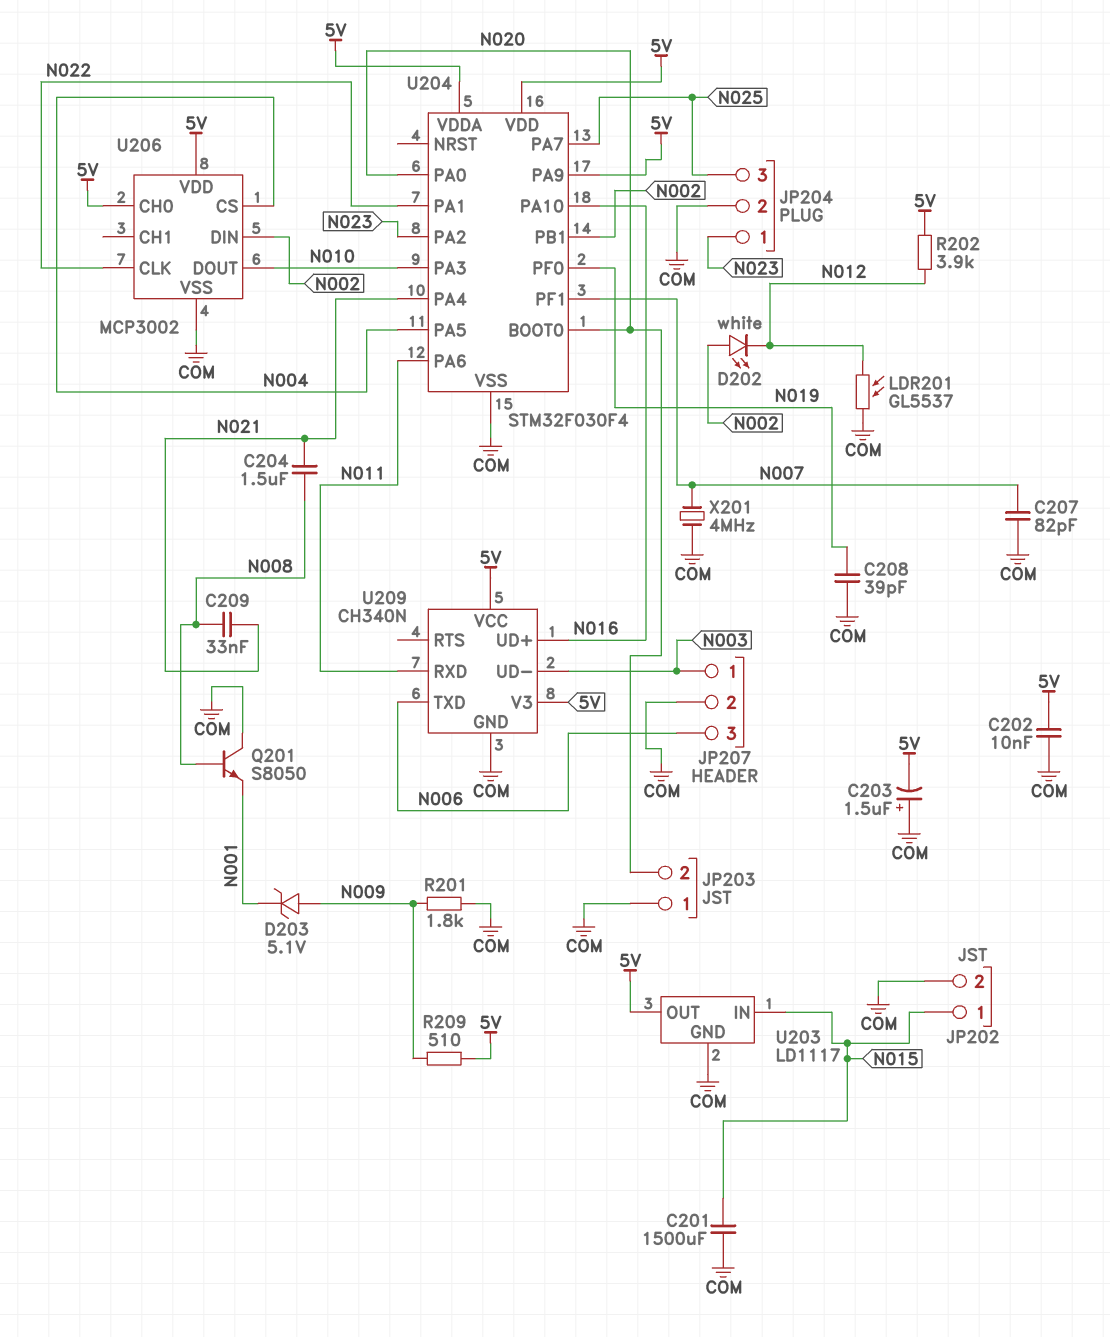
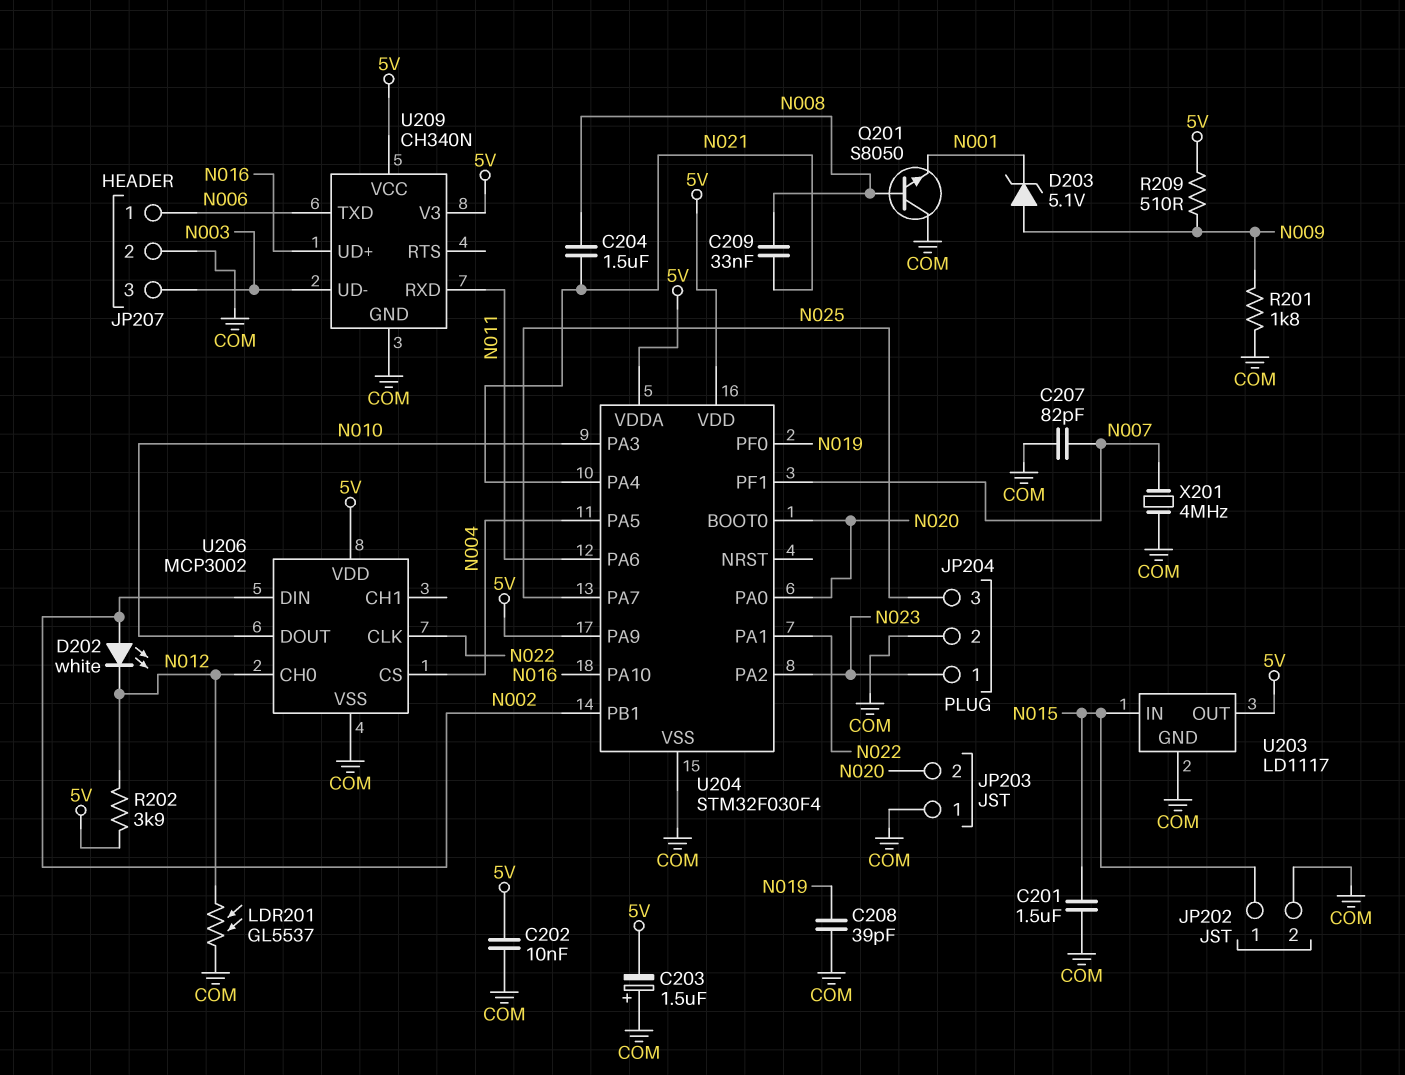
C201: 1500uF (COM, N015) -> 1.5uF (COM, N015)
JP207 pin 1: N003 -> N006
JP207 pin 3: N006 -> N003
U206 pin CH0: 5V -> N012

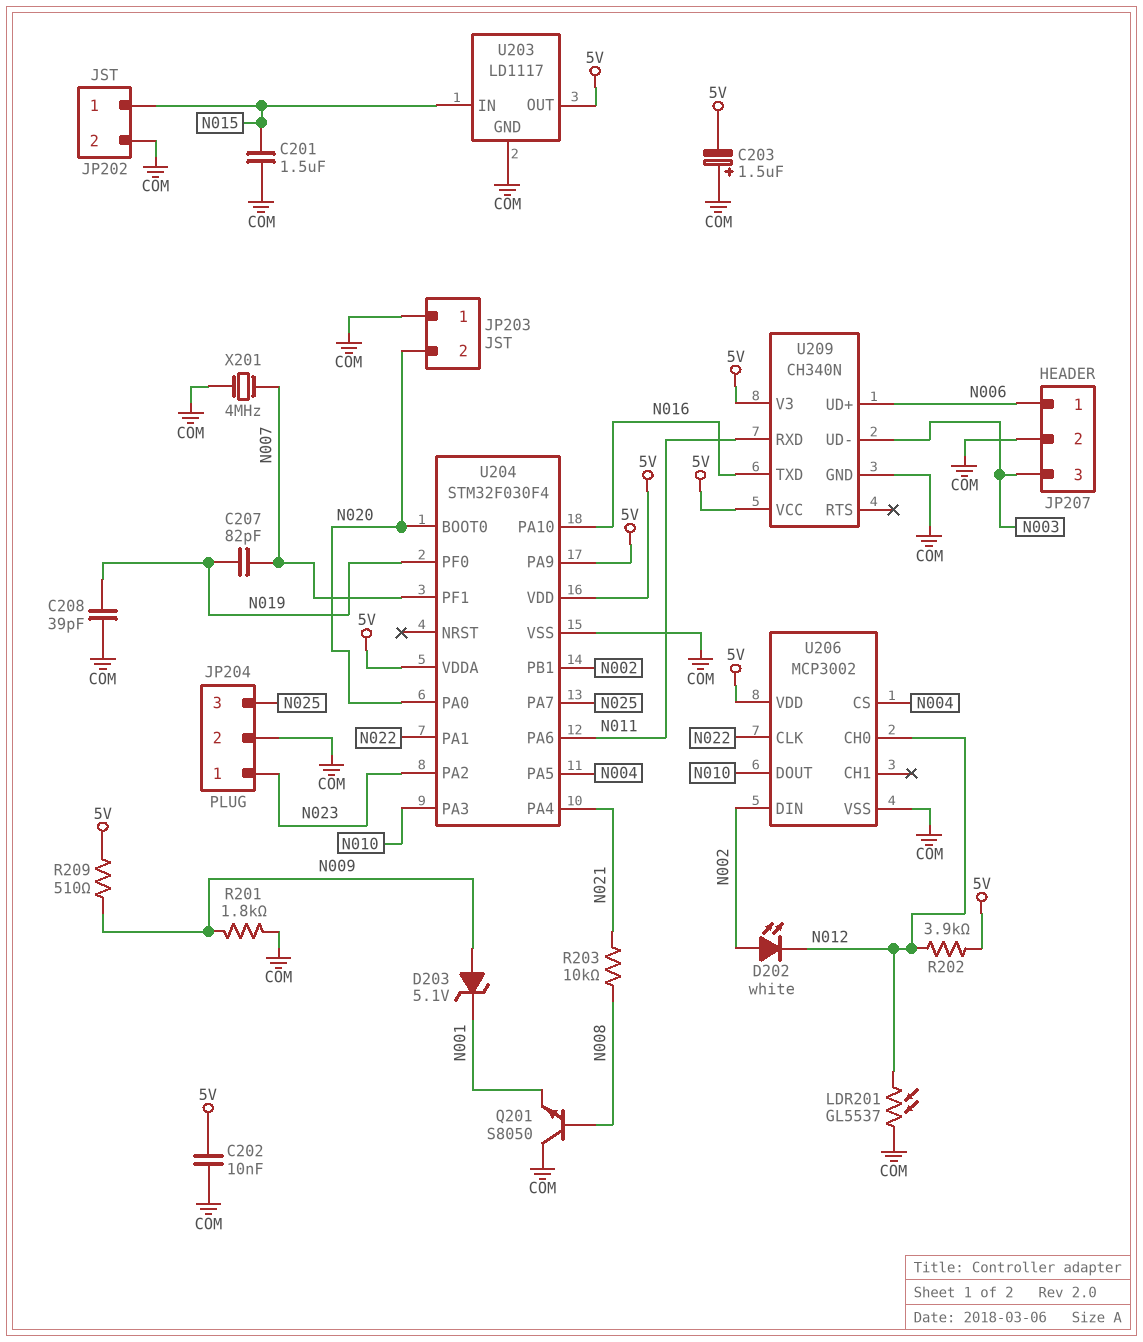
C204: 1.5uF (N008, N021) -> none
C207: 82pF (COM, N007) -> 82pF (N007, N019)
C209: 33nF (N008, N021) -> none
R203: none -> 10k (N008, N021)
U209 pin TXD: N006 -> N016
U209 pin UD+: N016 -> N006

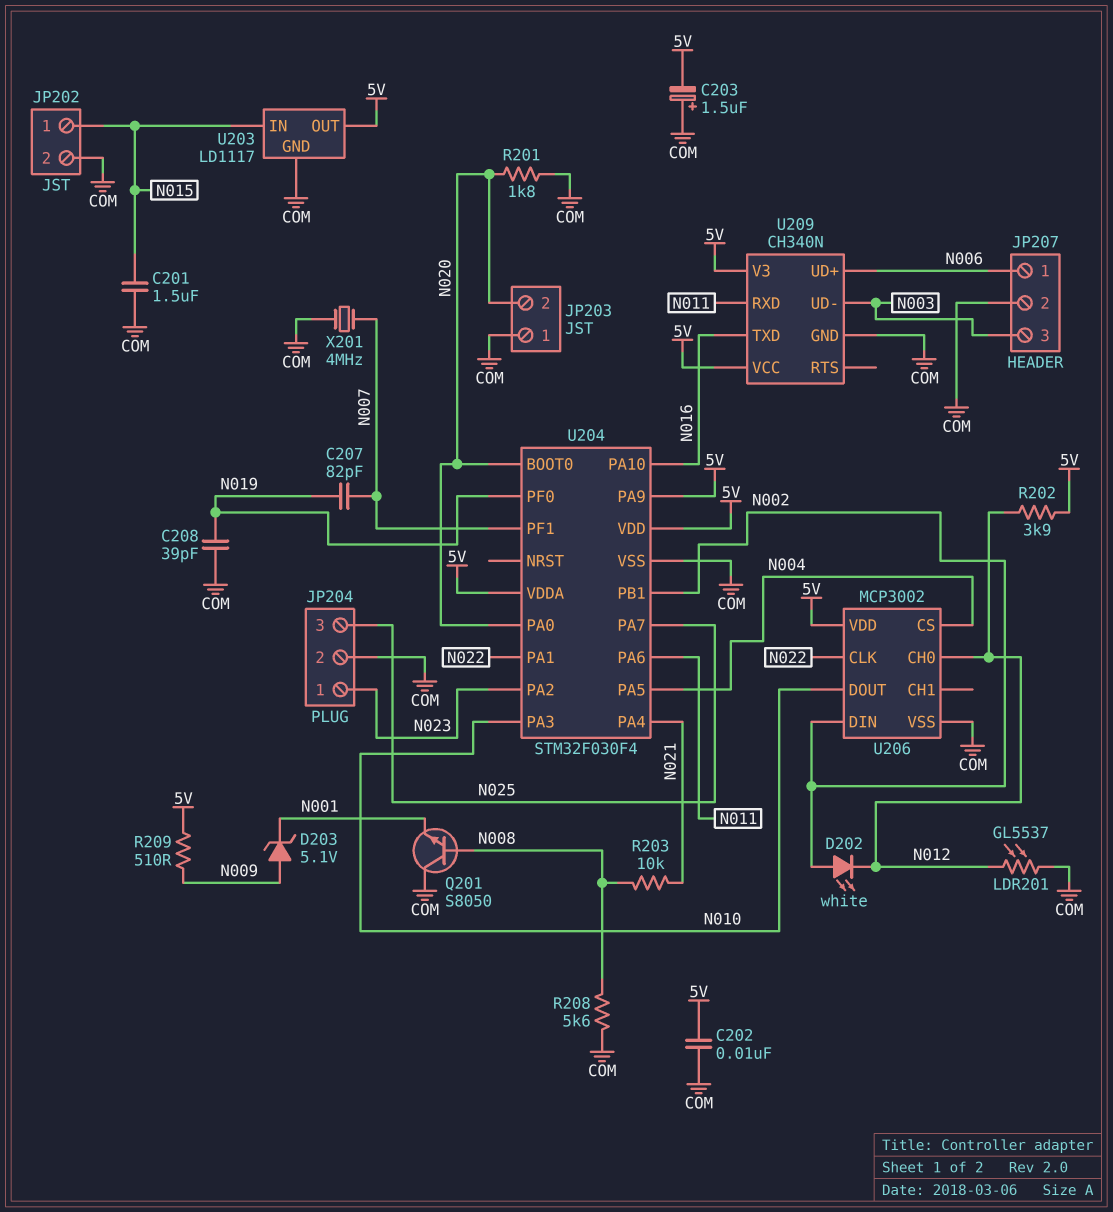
R201: 1.8k (COM, N009) -> 1.8k (COM, N020)
R208: none -> 5.6k (COM, N008)

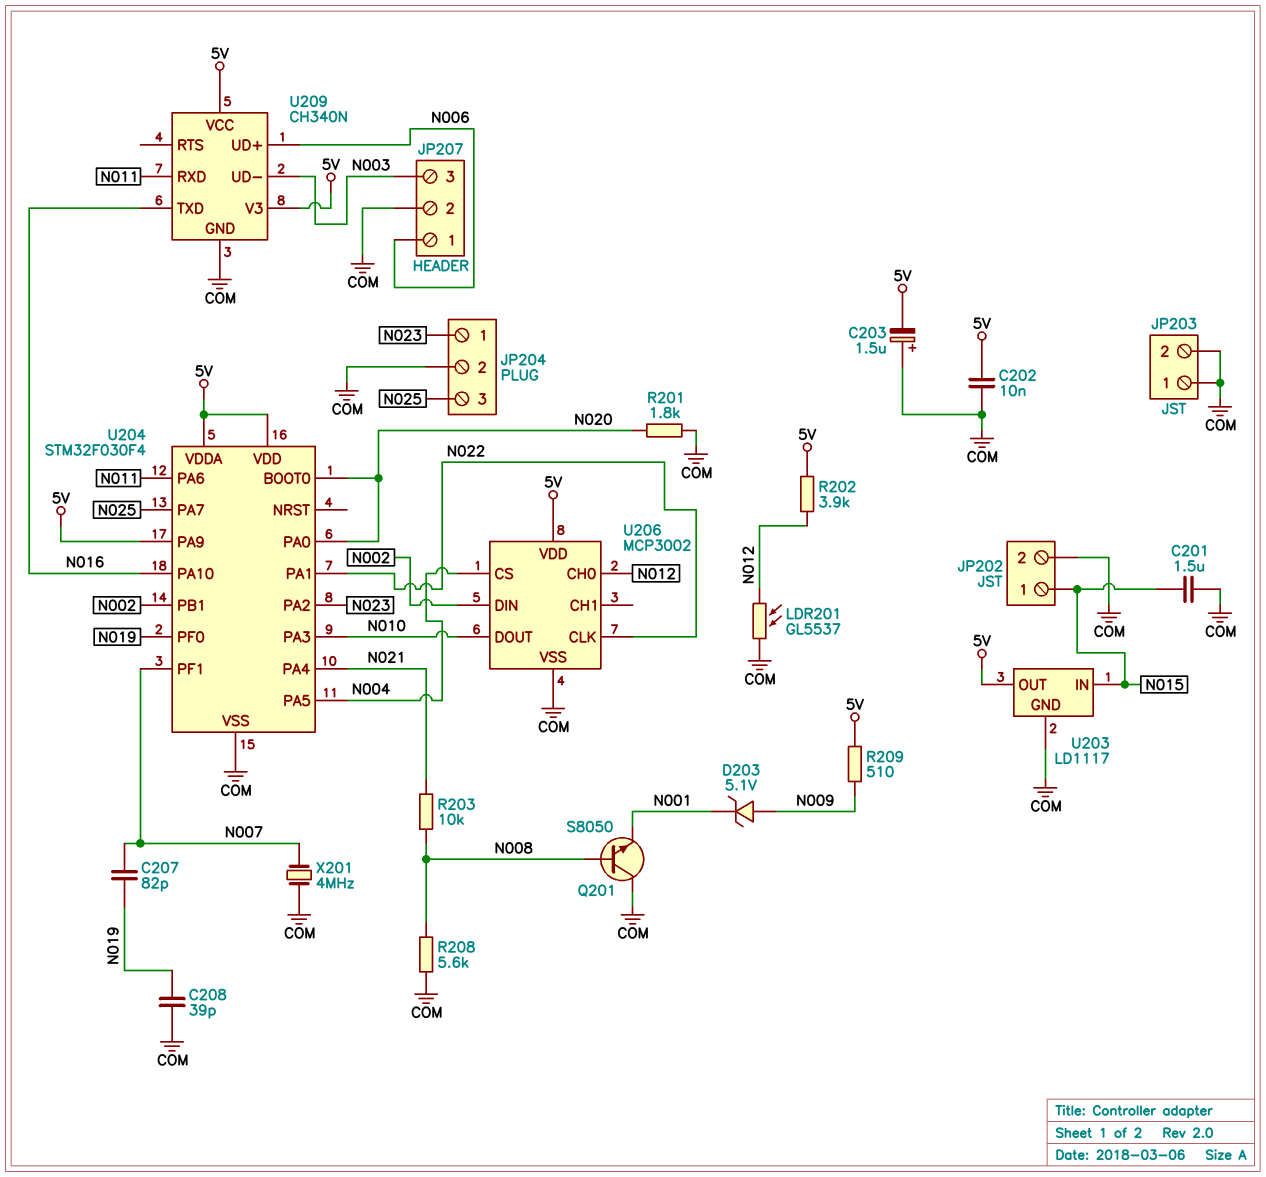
D202: LED white (A N002, K N012) -> none
JP203 pin 2: N020 -> COM

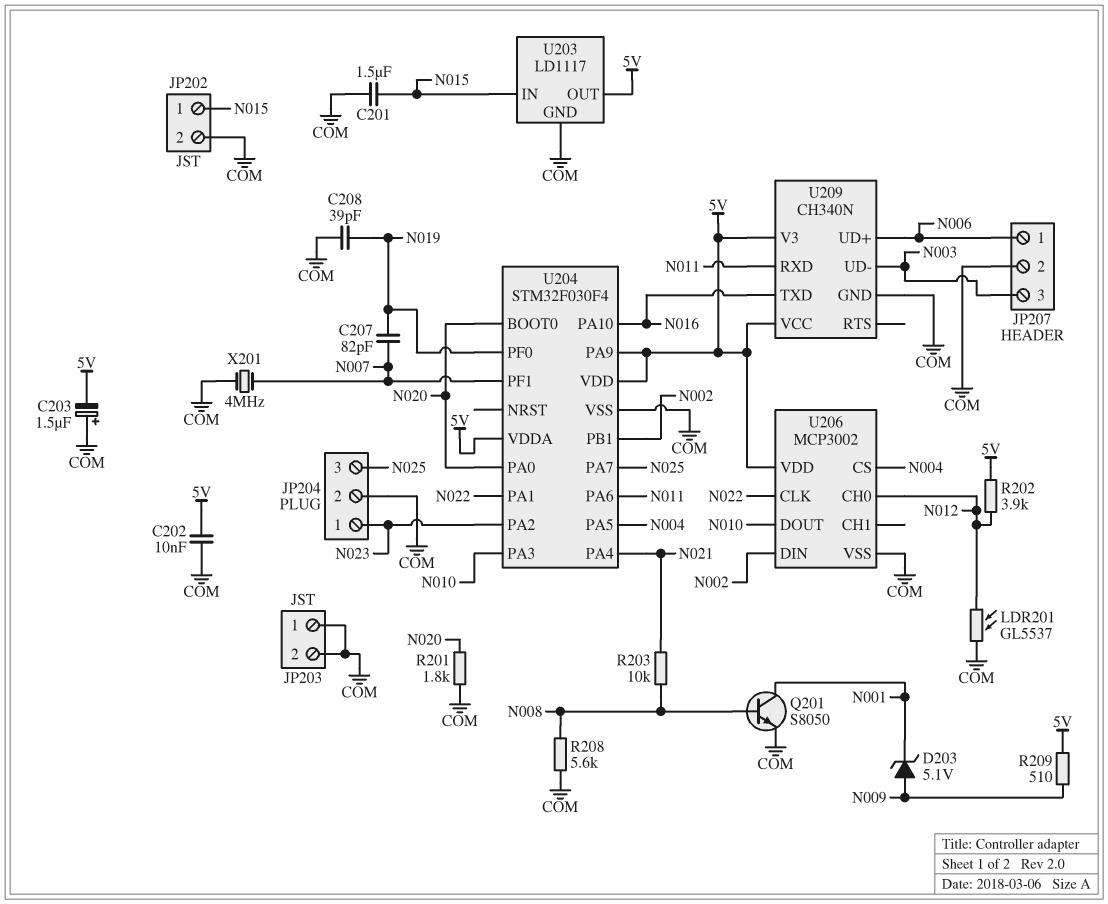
Q201: NPN S8050 (B N008, C COM, E N001) -> NPN S8050 (B N008, C N001, E COM)

